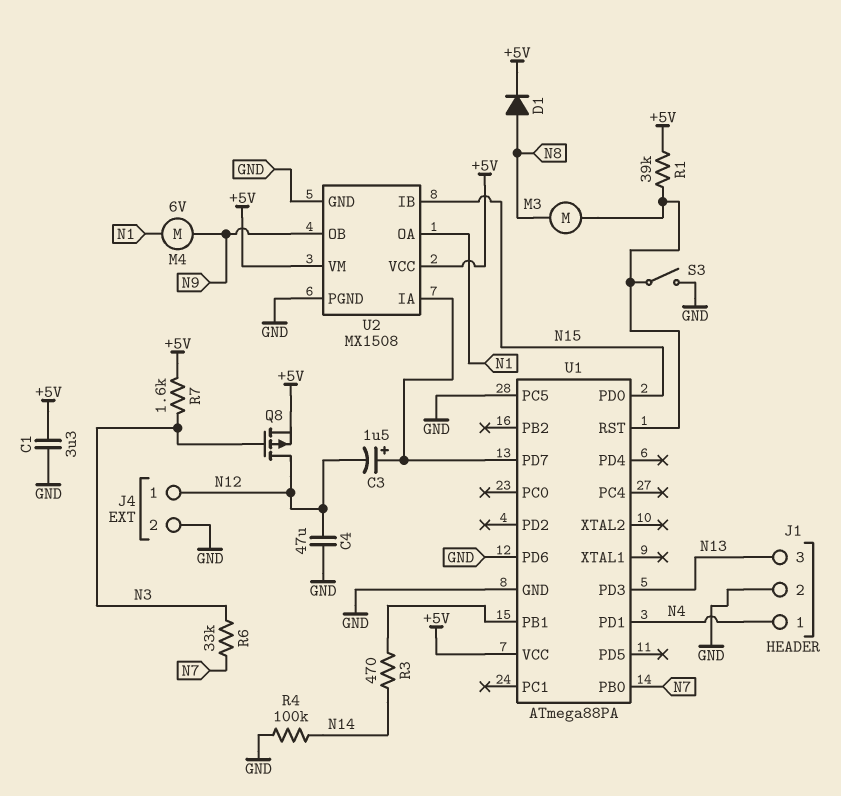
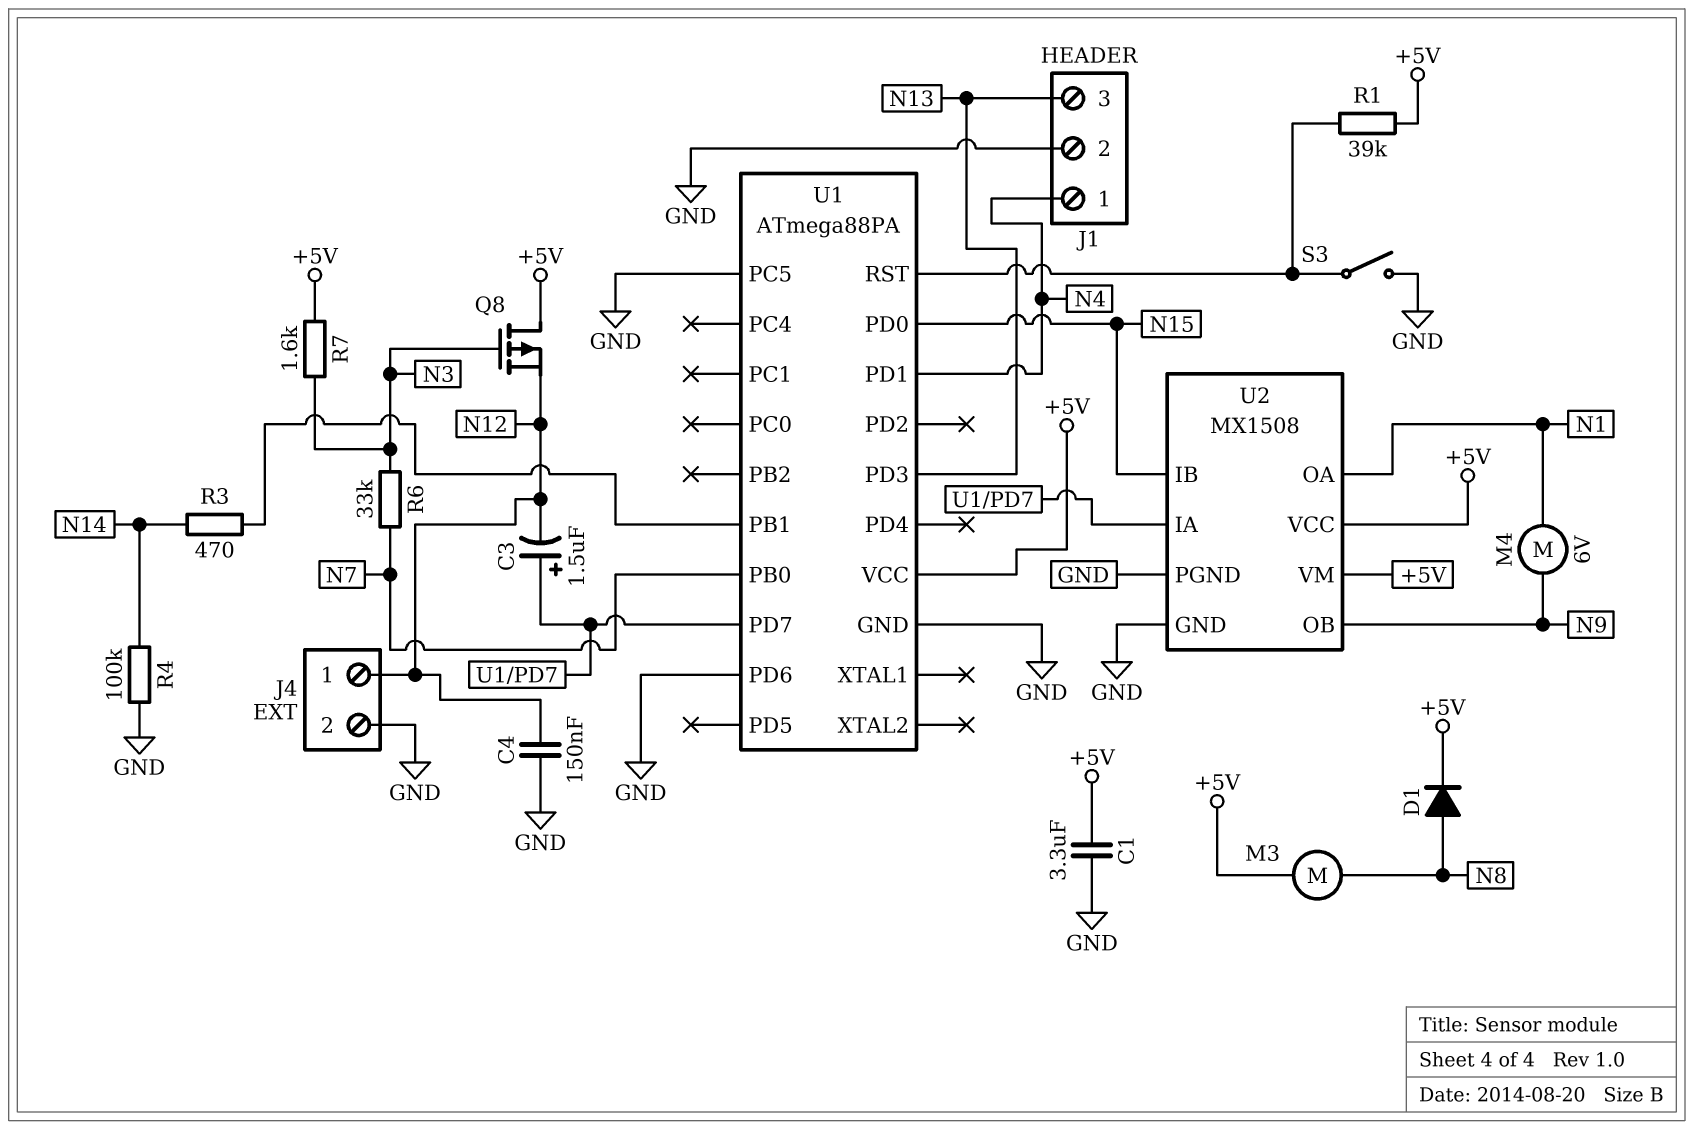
C4: 47uF (GND, N12) -> 150nF (GND, N12)
M3: motor (N8, U1/RST) -> motor (+5V, N8)
Q8: PMOS (G N3, D N12, S +5V) -> PMOS (G N3, D +5V, S N12)

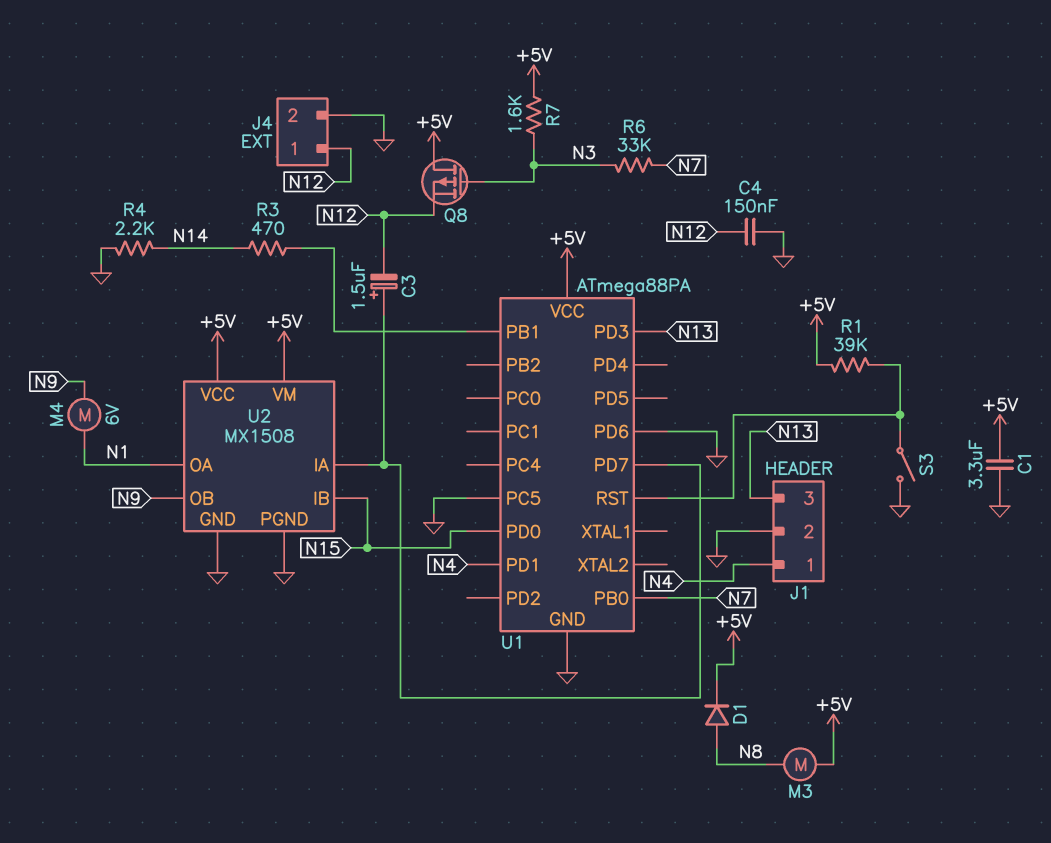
R4: 100k (GND, N14) -> 2.2k (GND, N14)

